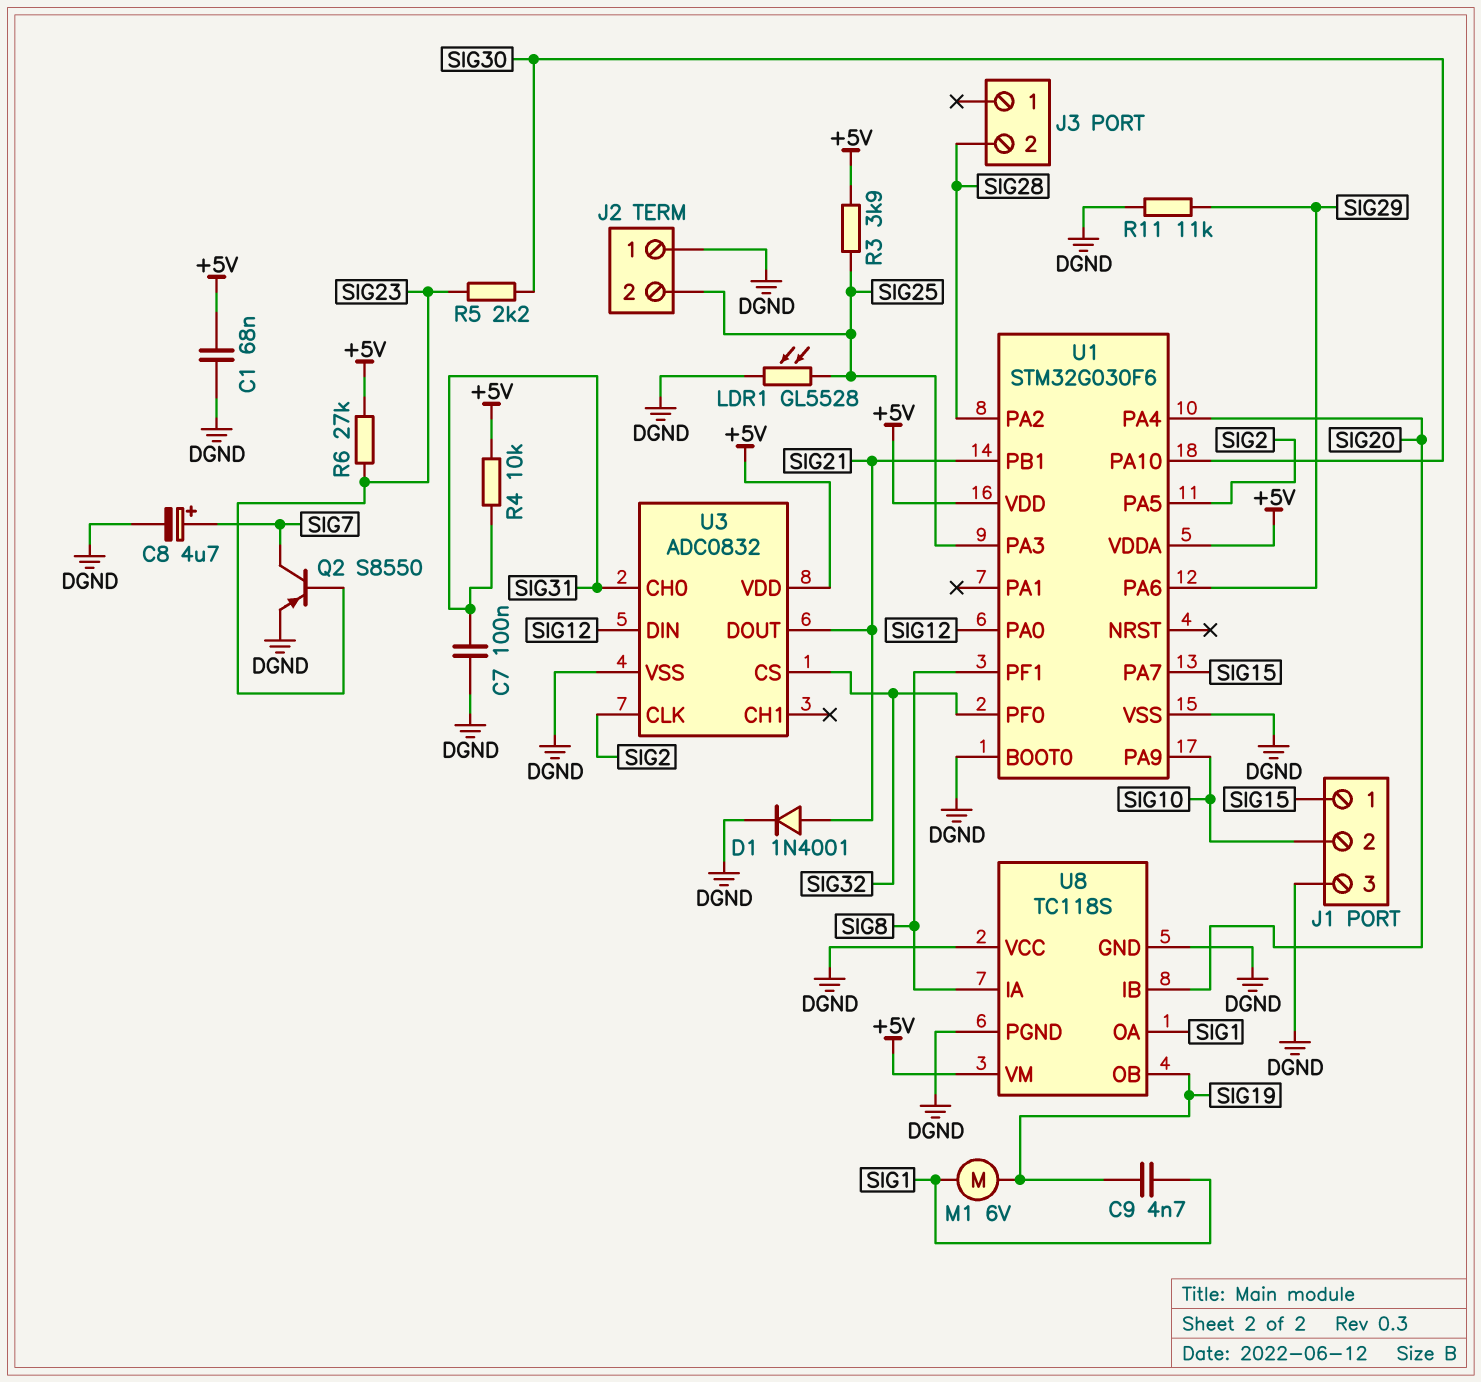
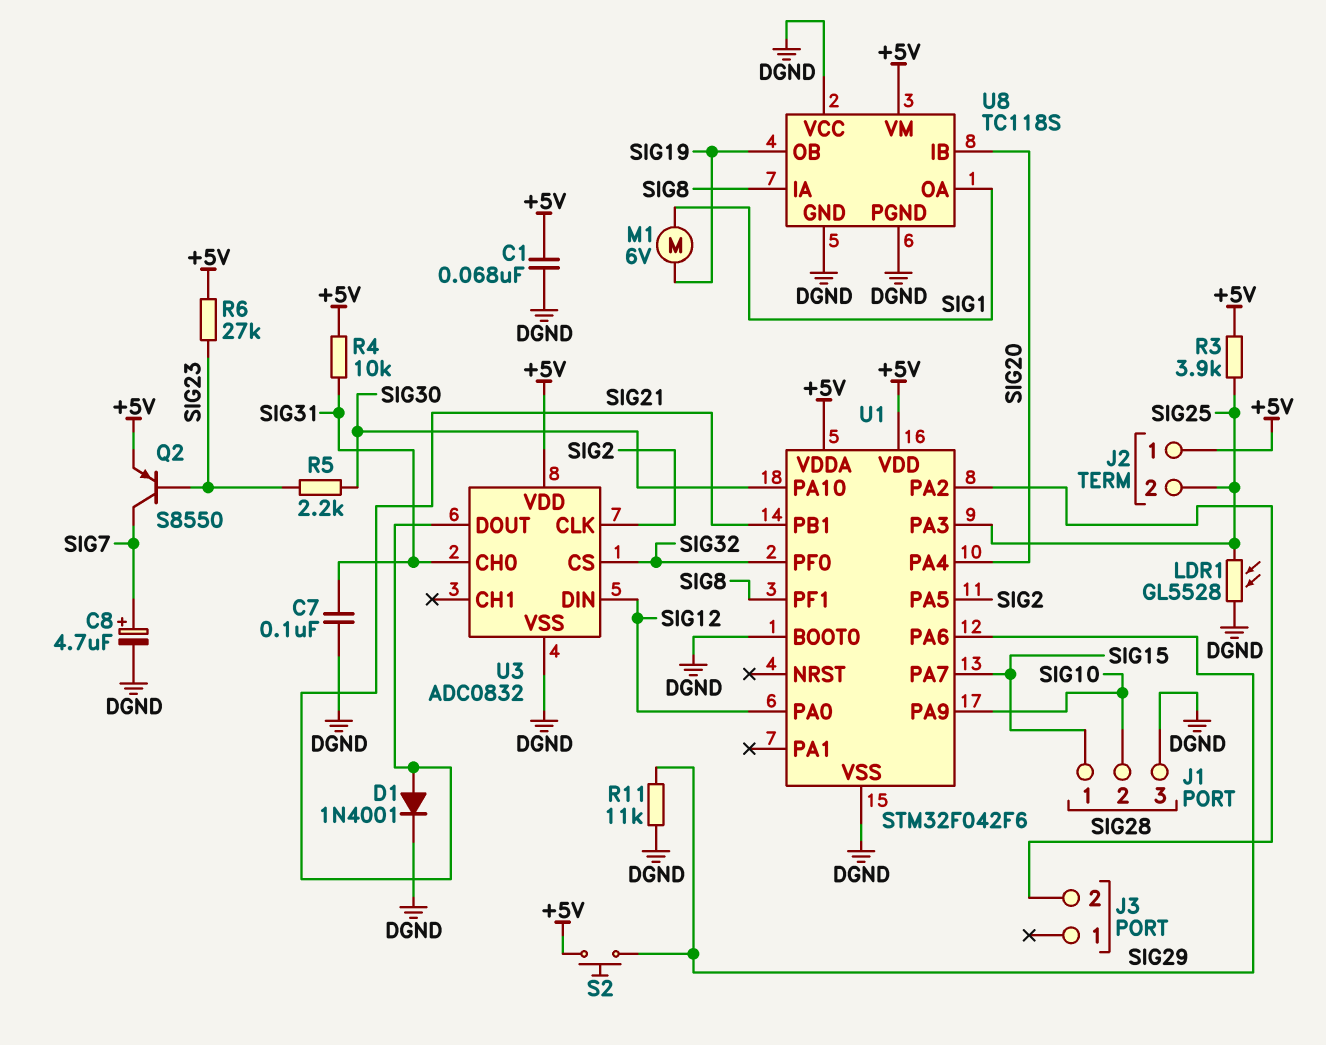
C9: 4.7nF (SIG1, SIG19) -> none
J2 pin 1: DGND -> +5V
Q2: PNP S8550 (B SIG23, C SIG7, E DGND) -> PNP S8550 (B SIG23, C SIG7, E +5V)
S2: none -> button (+5V, SIG29)
U1: STM32G030F6 -> STM32F042F6

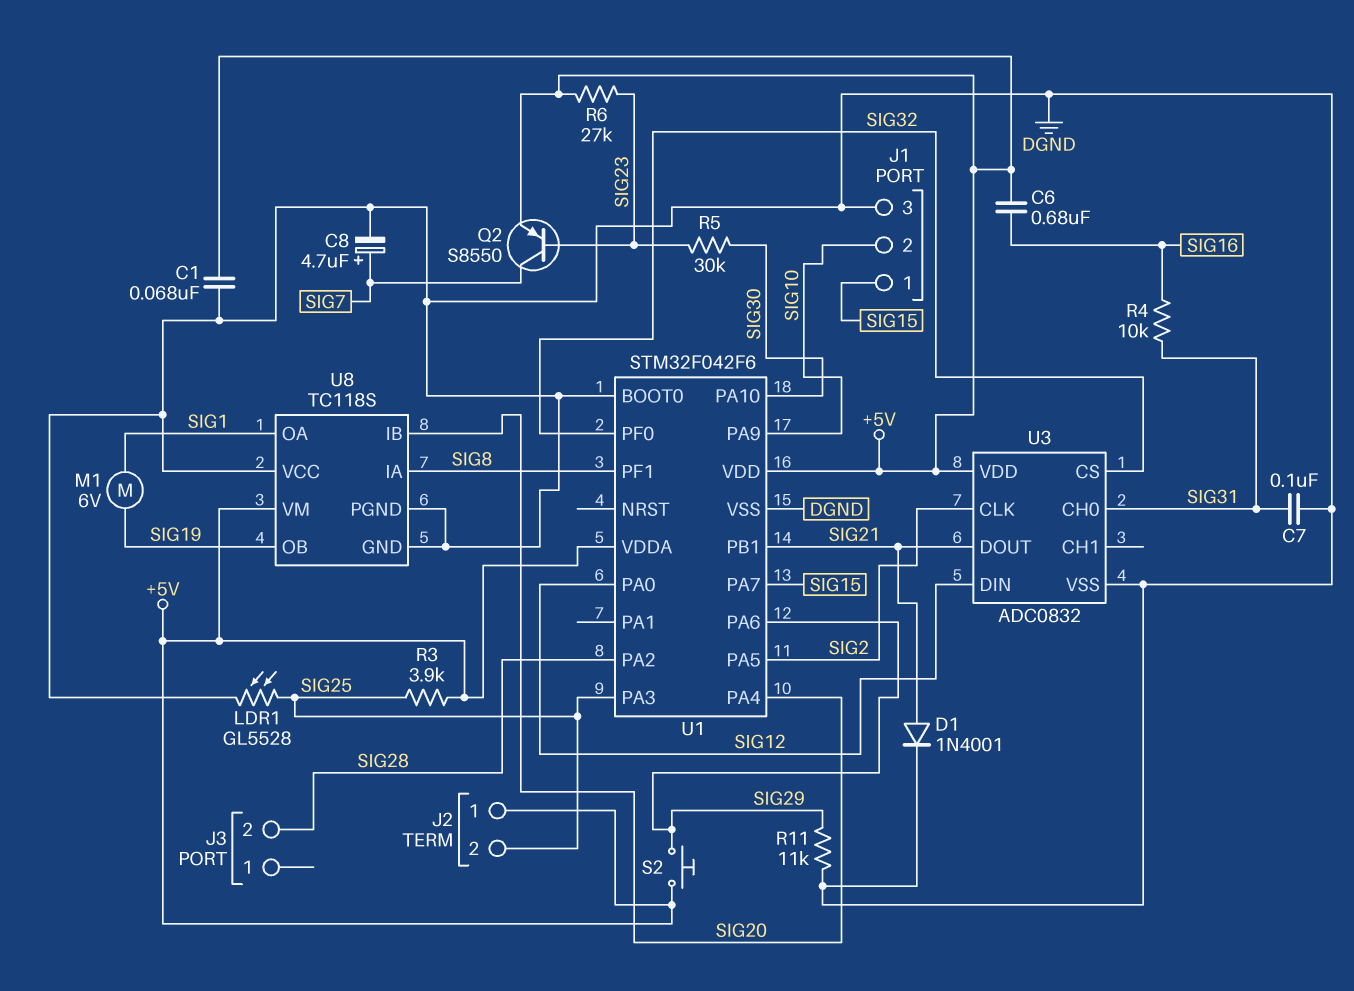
C6: none -> 680nF (+5V, SIG16)
R4: 10k (+5V, SIG31) -> 10k (SIG16, SIG31)
R5: 2.2k (SIG23, SIG30) -> 30k (SIG23, SIG30)

